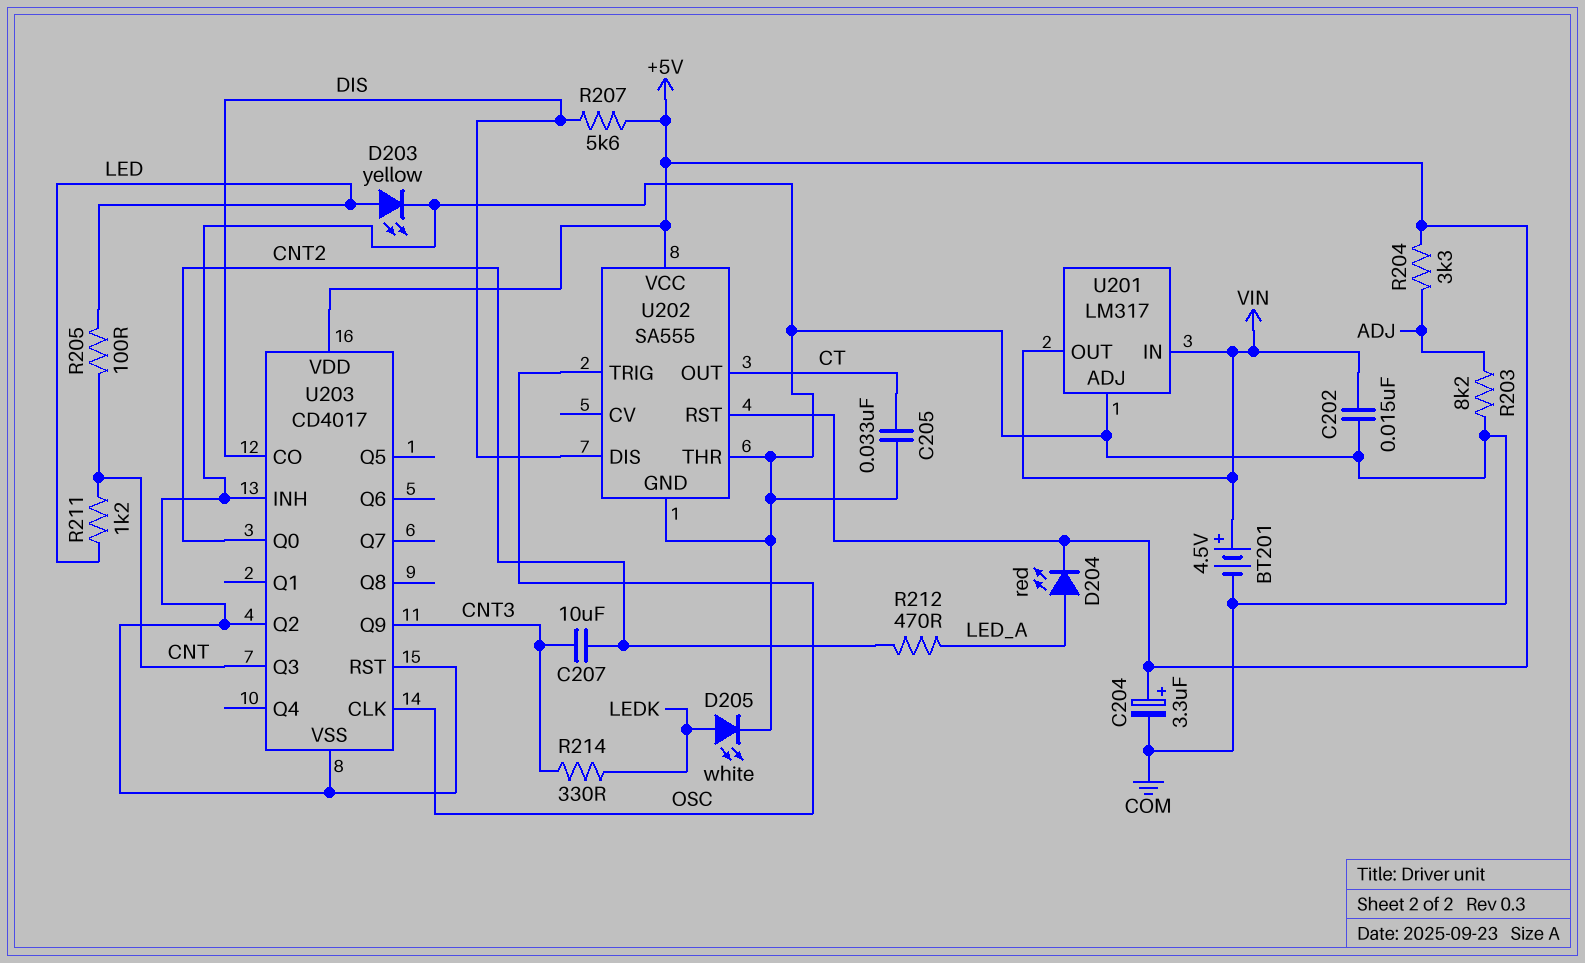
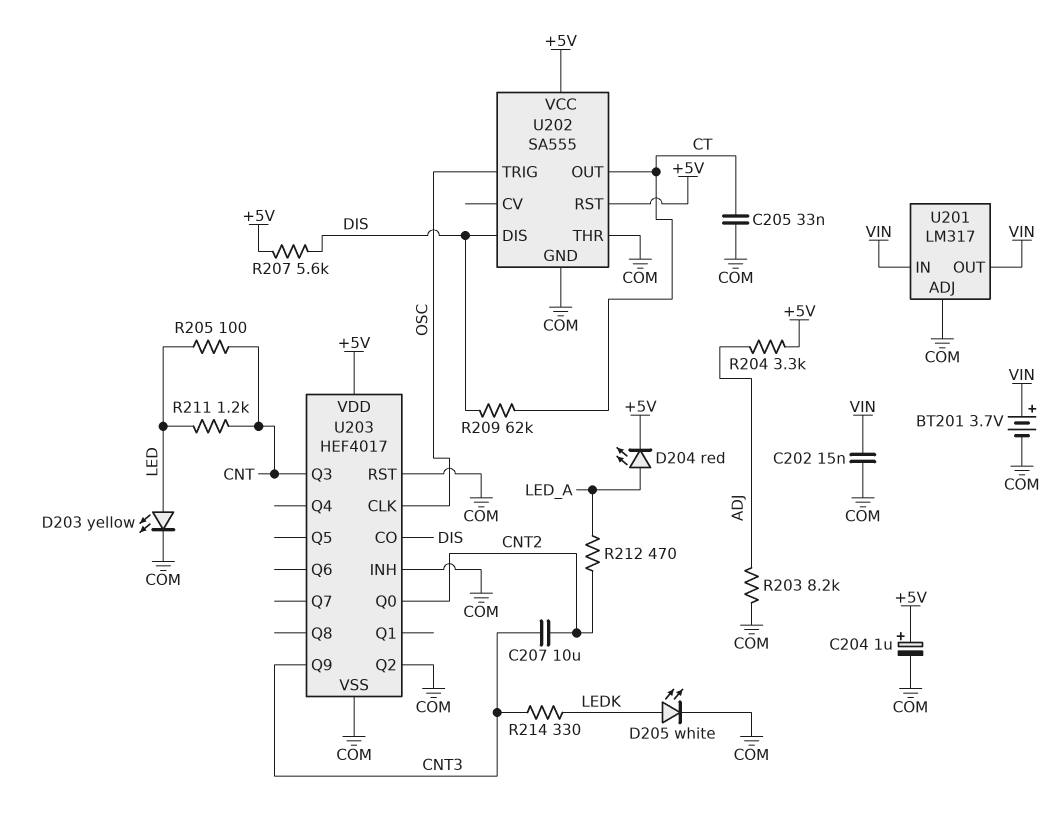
BT201: 4.5V (plus VIN, minus COM) -> 3.7V (plus VIN, minus COM)
C204: 3.3uF (plus +5V, minus COM) -> 1uF (plus +5V, minus COM)
R209: none -> 62k (CT, DIS)
U203: CD4017 -> HEF4017

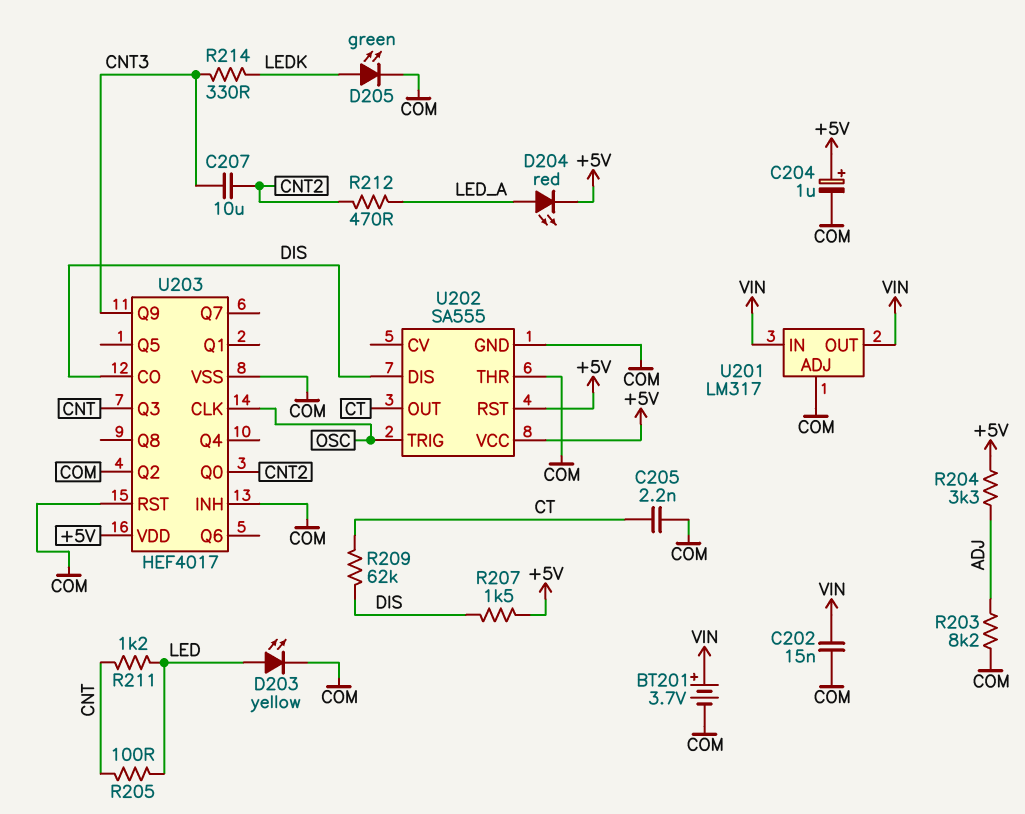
C205: 33nF (COM, CT) -> 2.2nF (COM, CT)
D205: LED white (A LEDK, K COM) -> LED green (A LEDK, K COM)
R207: 5.6k (+5V, DIS) -> 1.5k (+5V, DIS)

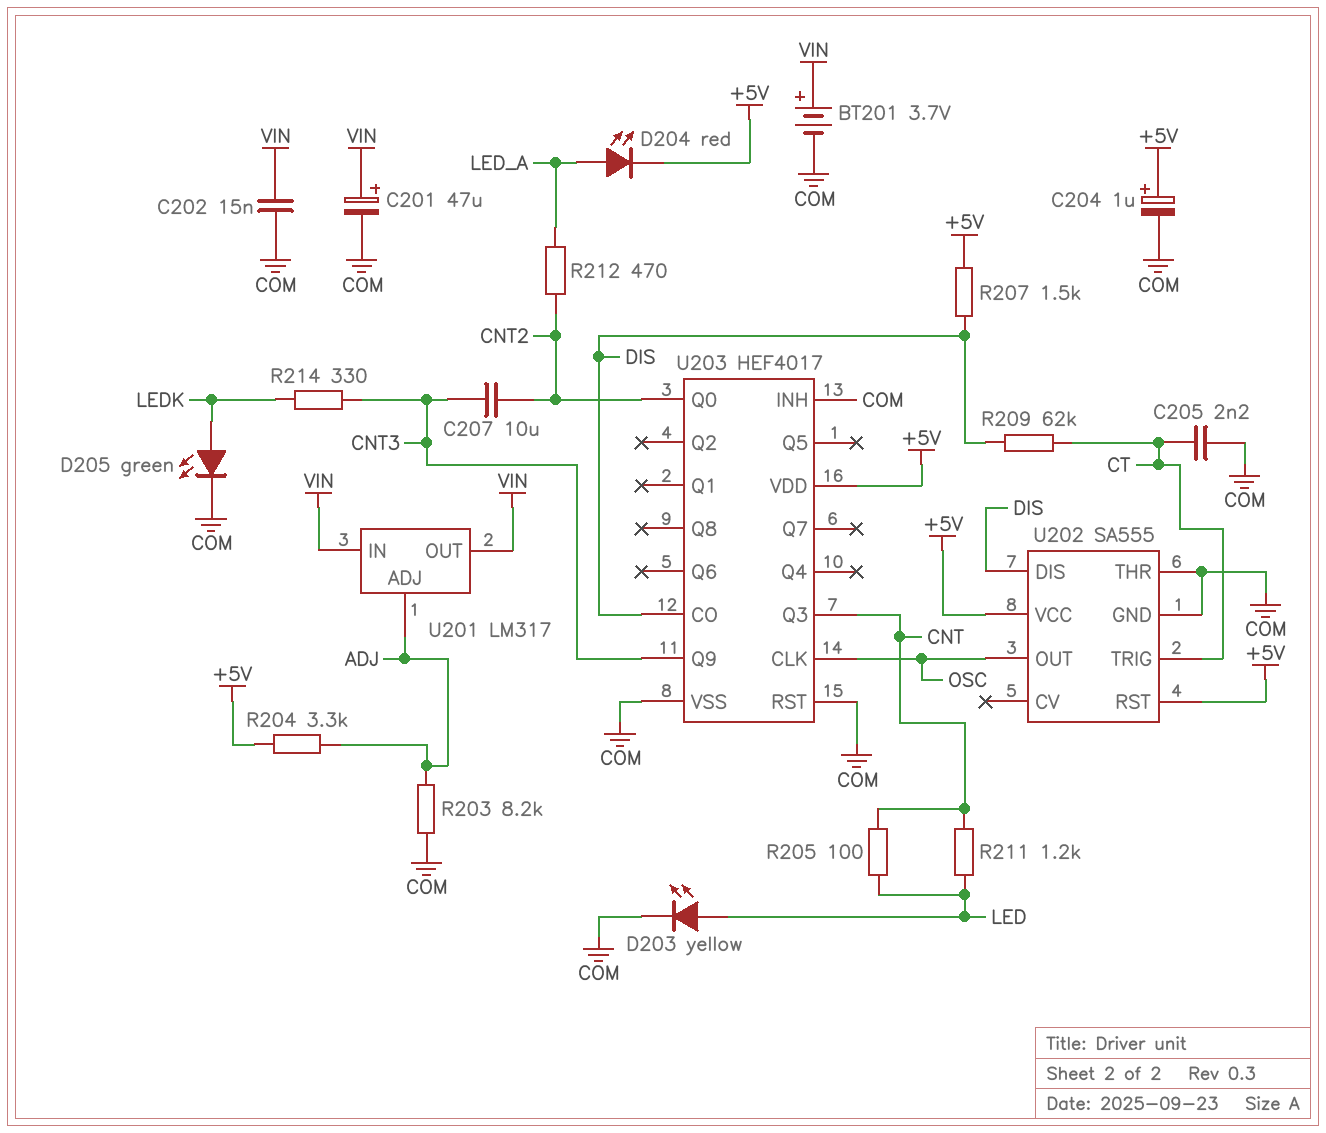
C201: none -> 47uF (plus VIN, minus COM)
U201 pin ADJ: COM -> ADJ
U202 pin OUT: CT -> OSC
U202 pin TRIG: OSC -> CT
U203 pin Q2: COM -> none

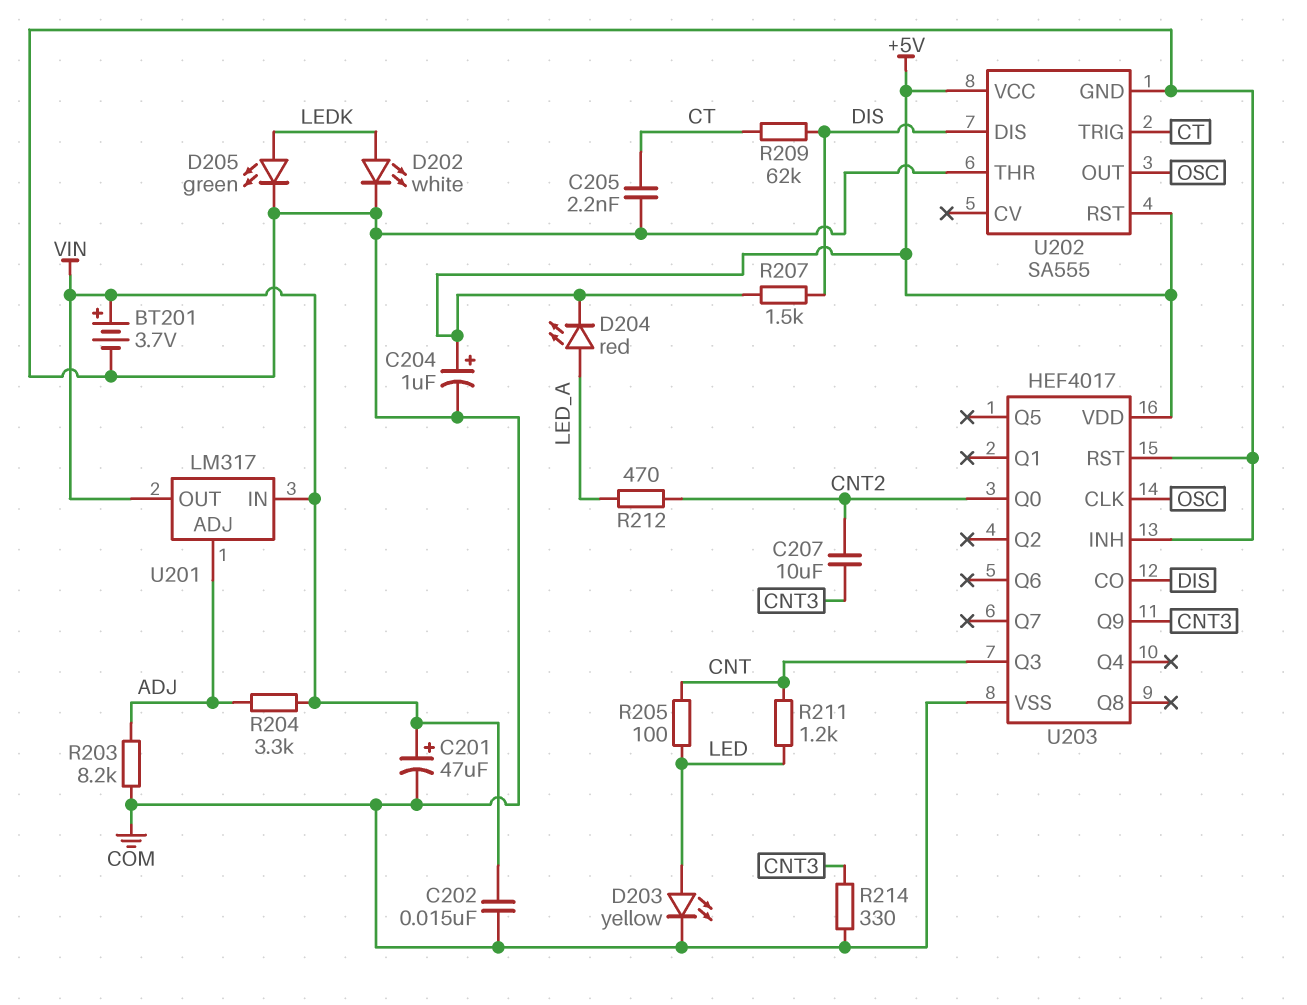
D202: none -> LED white (A LEDK, K COM)
R204: 3.3k (+5V, ADJ) -> 3.3k (ADJ, VIN)
R214: 330 (CNT3, LEDK) -> 330 (CNT3, COM)

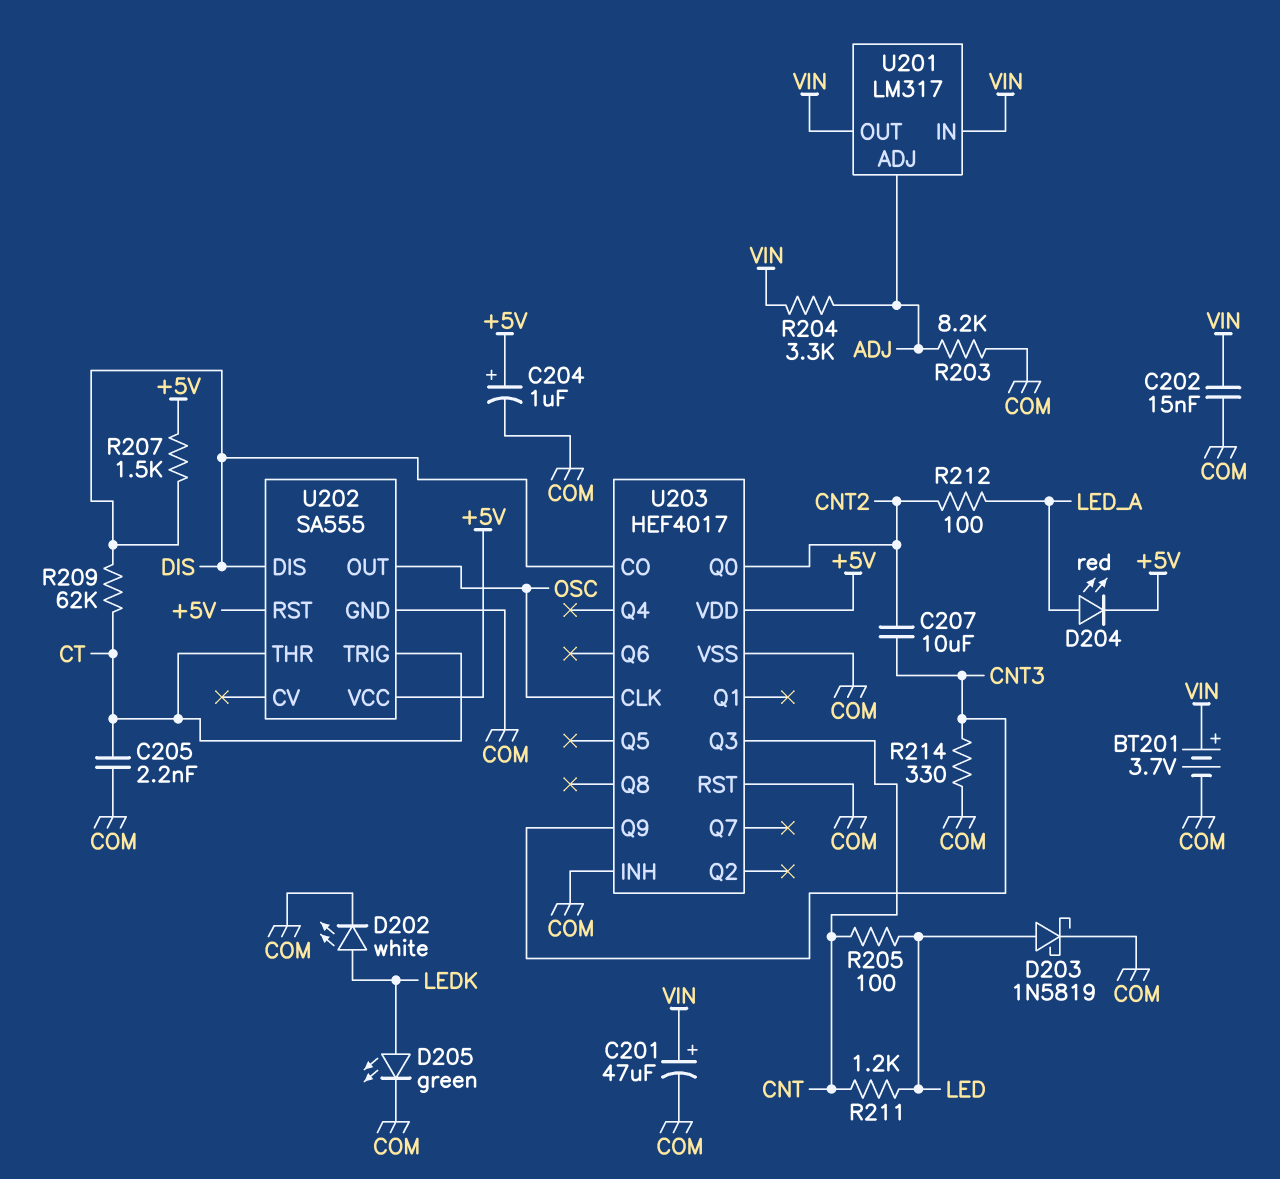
D203: LED yellow (A LED, K COM) -> schottky 1N5819 (A LED, K COM)
R212: 470 (CNT2, LED_A) -> 100 (CNT2, LED_A)
U202 pin THR: COM -> CT

